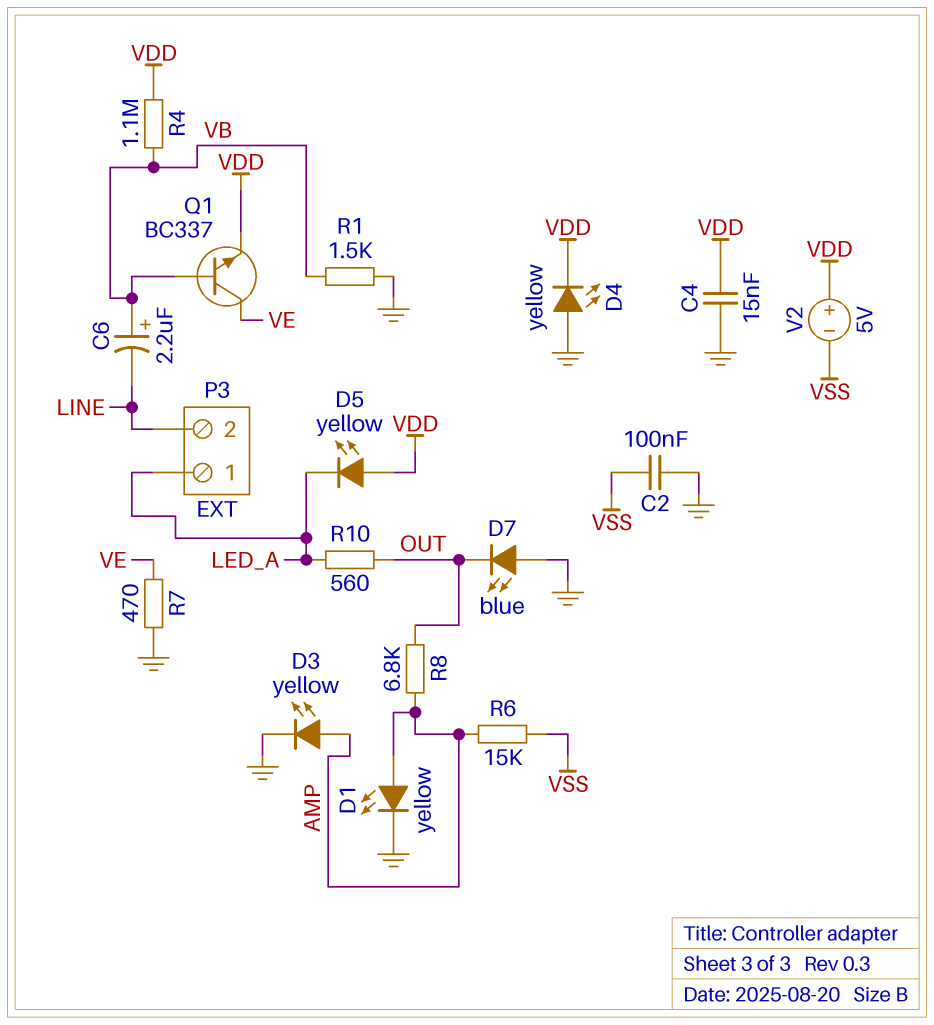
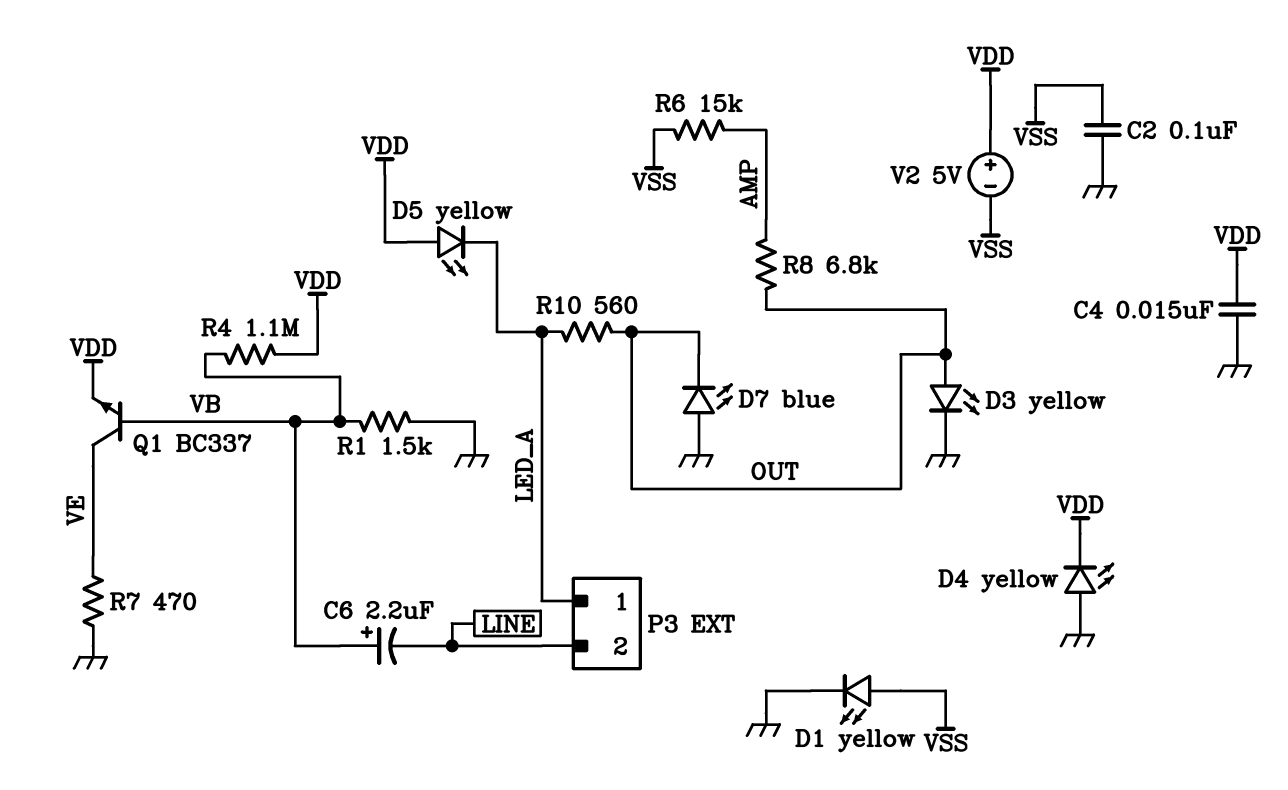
D1: LED yellow (A AMP, K GND) -> LED yellow (A VSS, K GND)
D3: LED yellow (A AMP, K GND) -> LED yellow (A OUT, K GND)

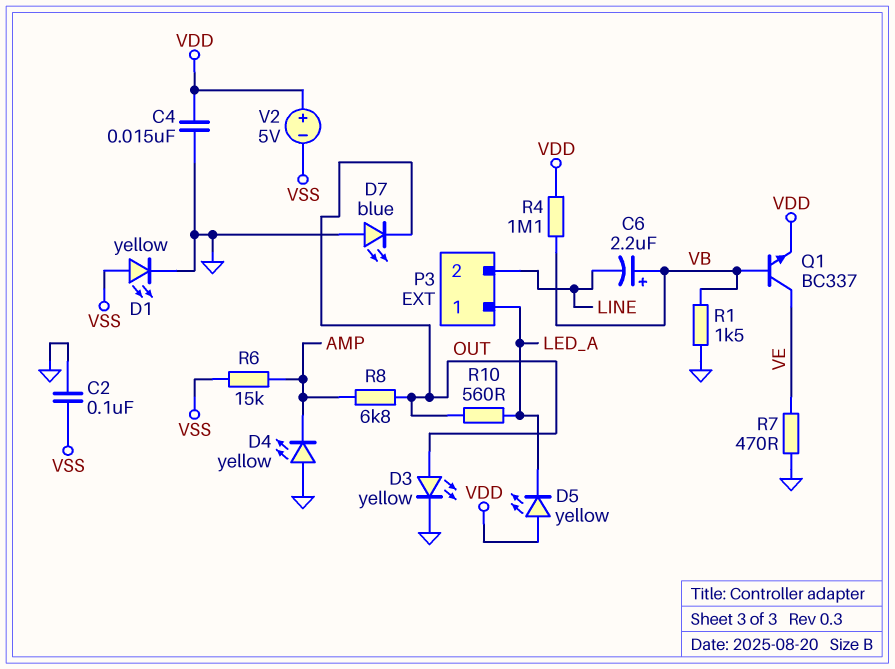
D4: LED yellow (A GND, K VDD) -> LED yellow (A GND, K AMP)

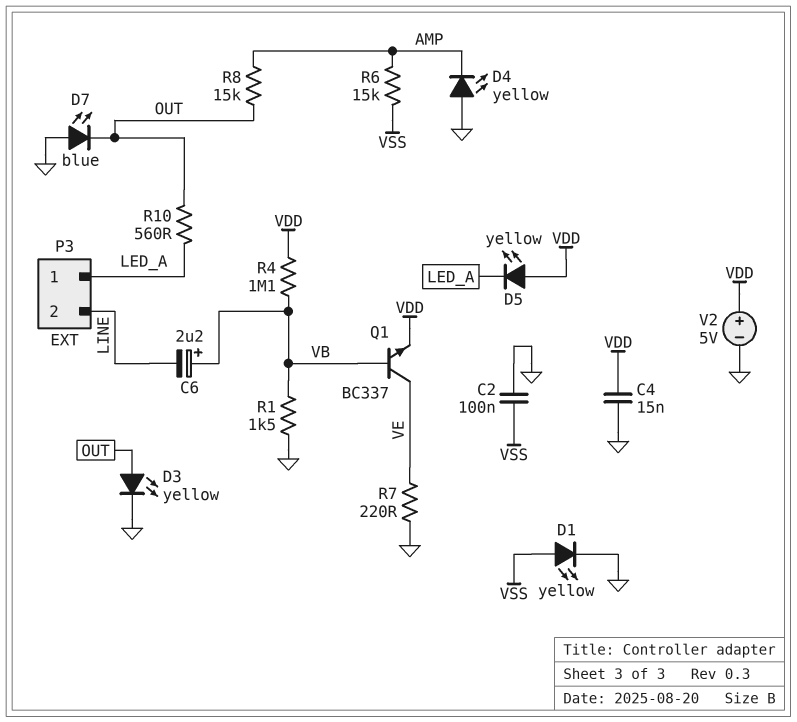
R7: 470 (GND, VE) -> 220 (GND, VE)
R8: 6.8k (AMP, OUT) -> 15k (AMP, OUT)
V2: 5V (plus VDD, minus VSS) -> 5V (plus VDD, minus GND)

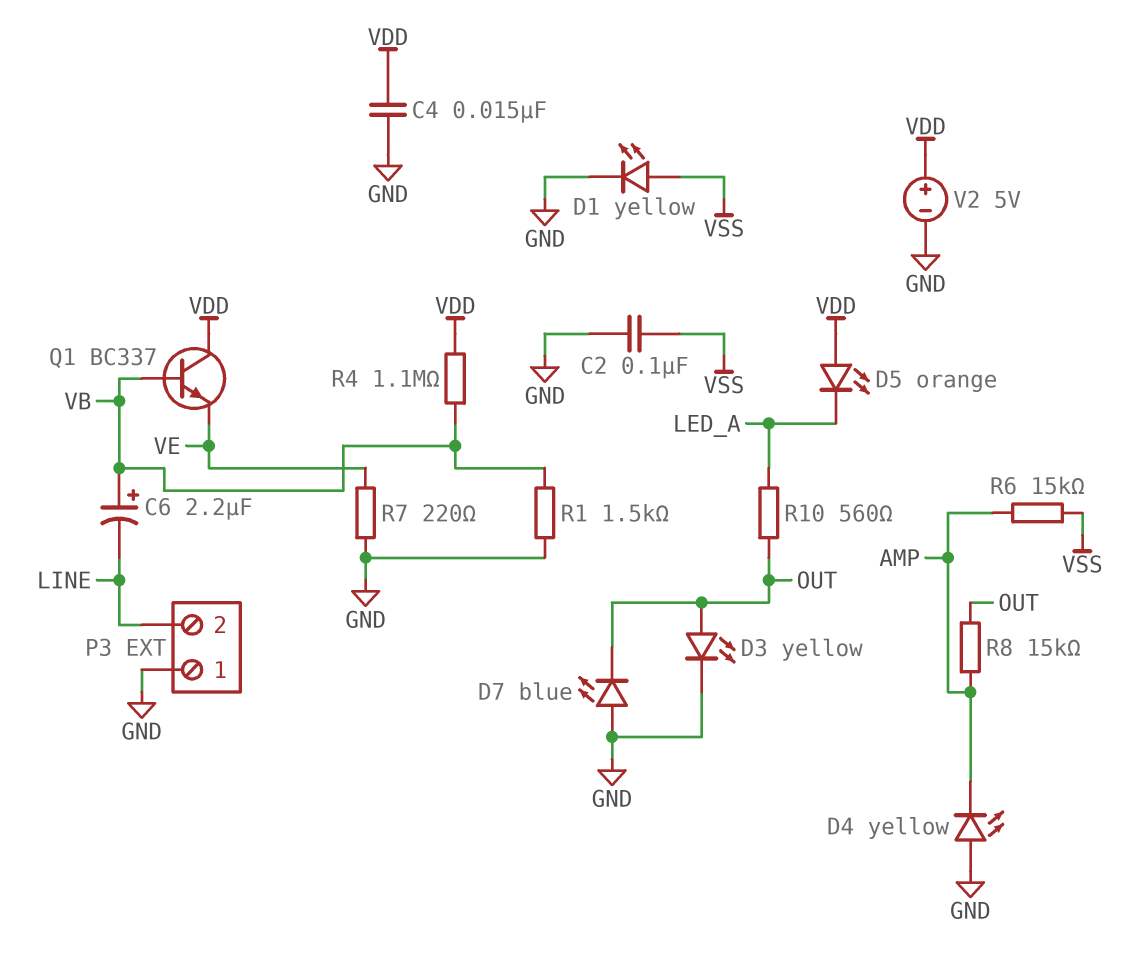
D5: LED yellow (A VDD, K LED_A) -> LED orange (A VDD, K LED_A)
P3 pin 1: LED_A -> GND
Q1: NPN BC337 (B VB, C VE, E VDD) -> NPN BC337 (B VB, C VDD, E VE)

